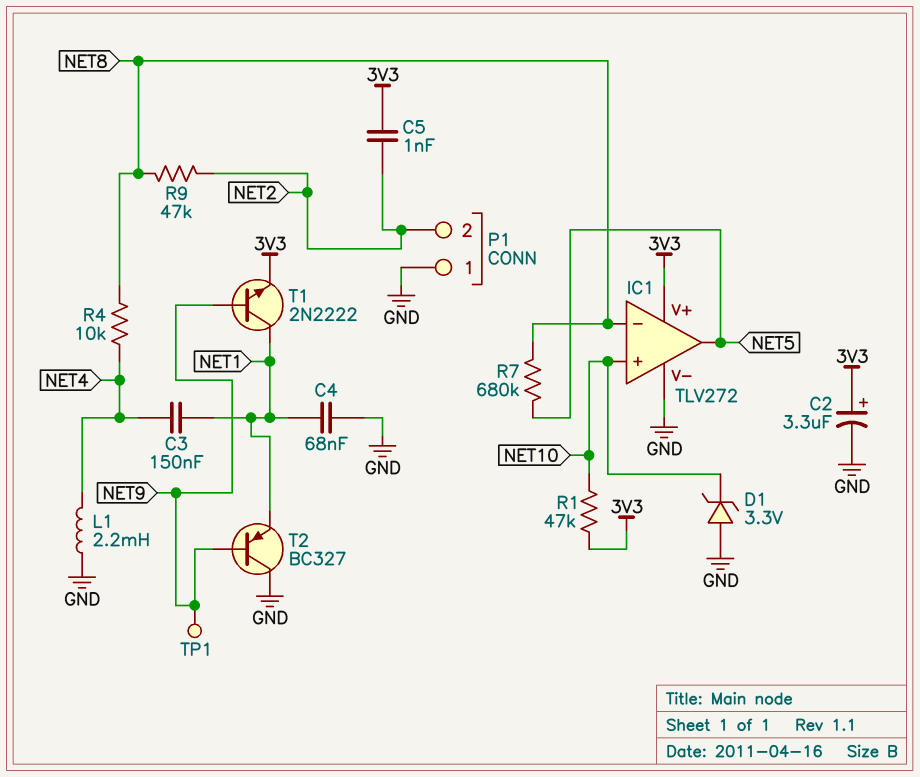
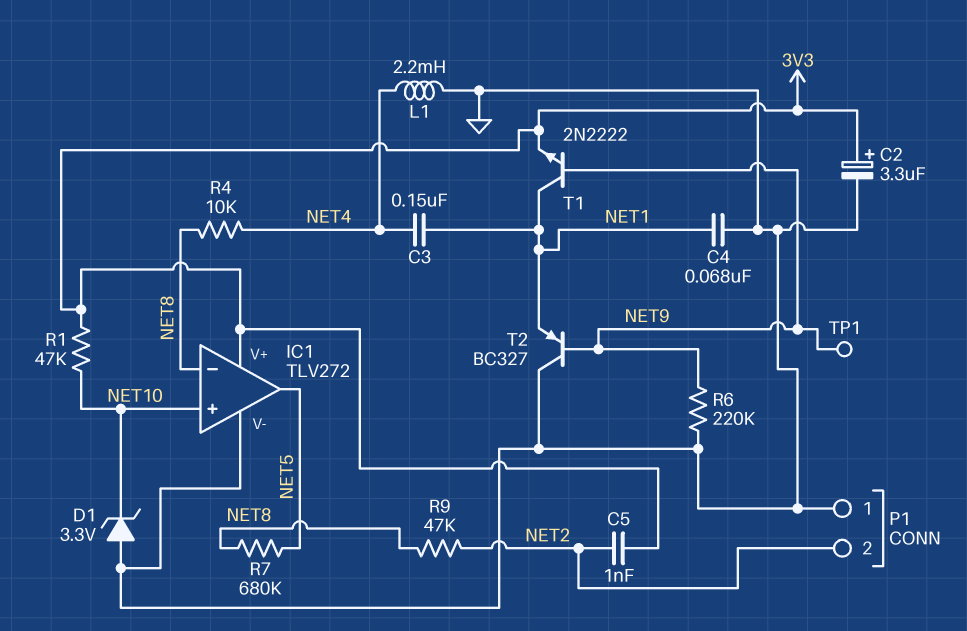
R6: none -> 220k (GND, NET9)

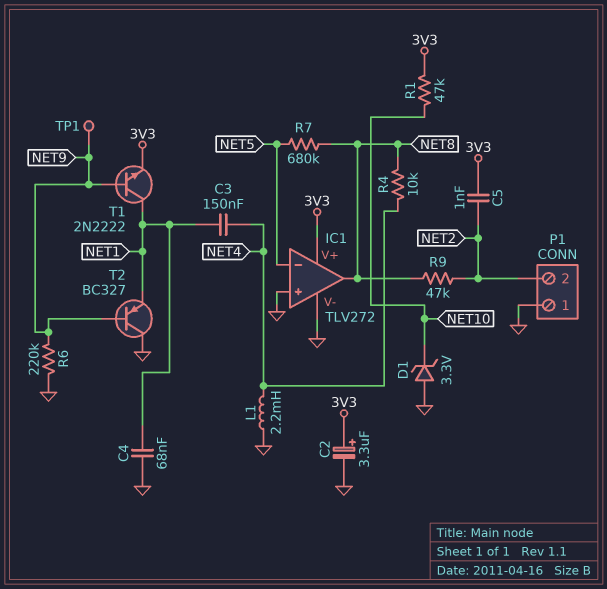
IC1 pin in+: NET10 -> GND
IC1 pin in-: NET8 -> NET5
IC1 pin out: NET5 -> NET8

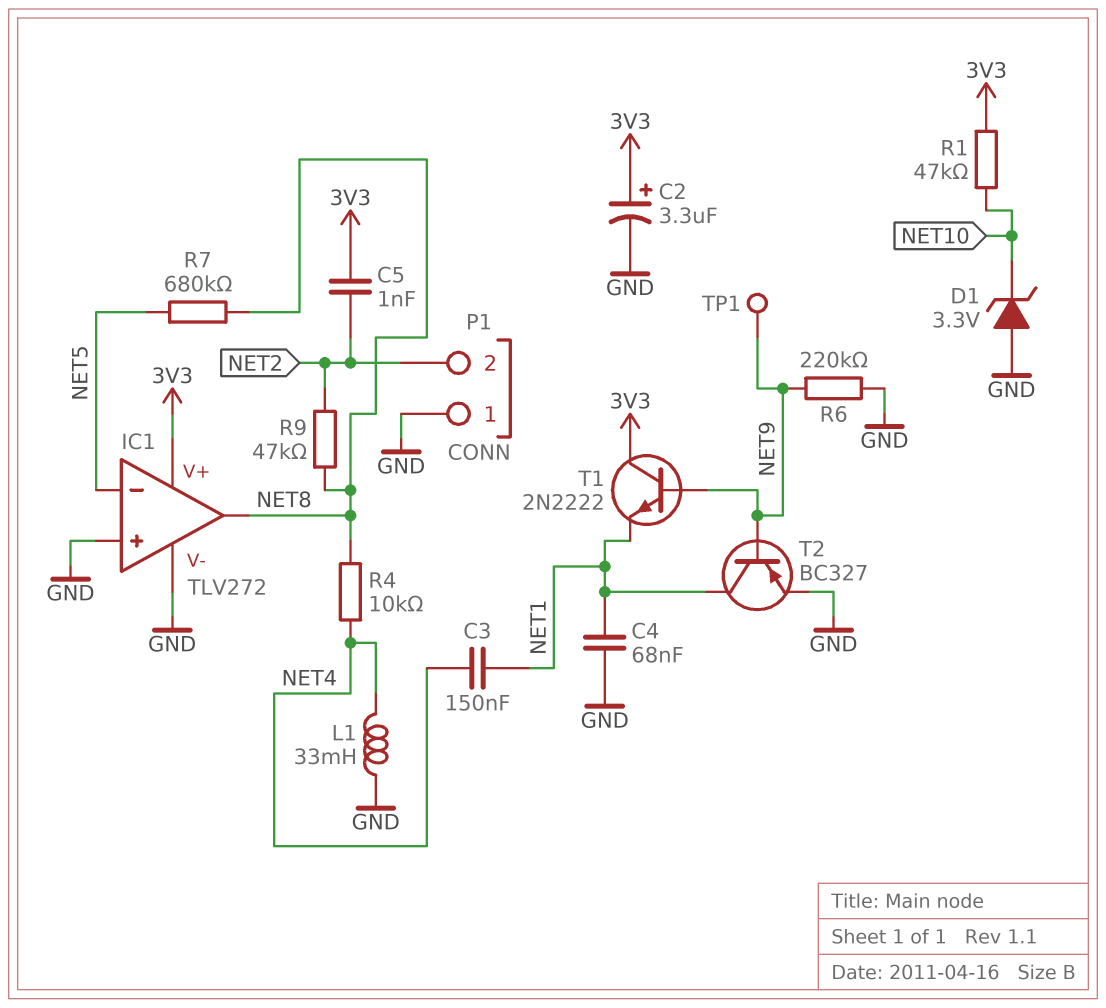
L1: 2.2mH (GND, NET4) -> 33mH (GND, NET4)
T1: NPN 2N2222 (B NET9, C NET1, E 3V3) -> NPN 2N2222 (B NET9, C 3V3, E NET1)
T2: PNP BC327 (B NET9, C GND, E NET1) -> PNP BC327 (B NET9, C NET1, E GND)

